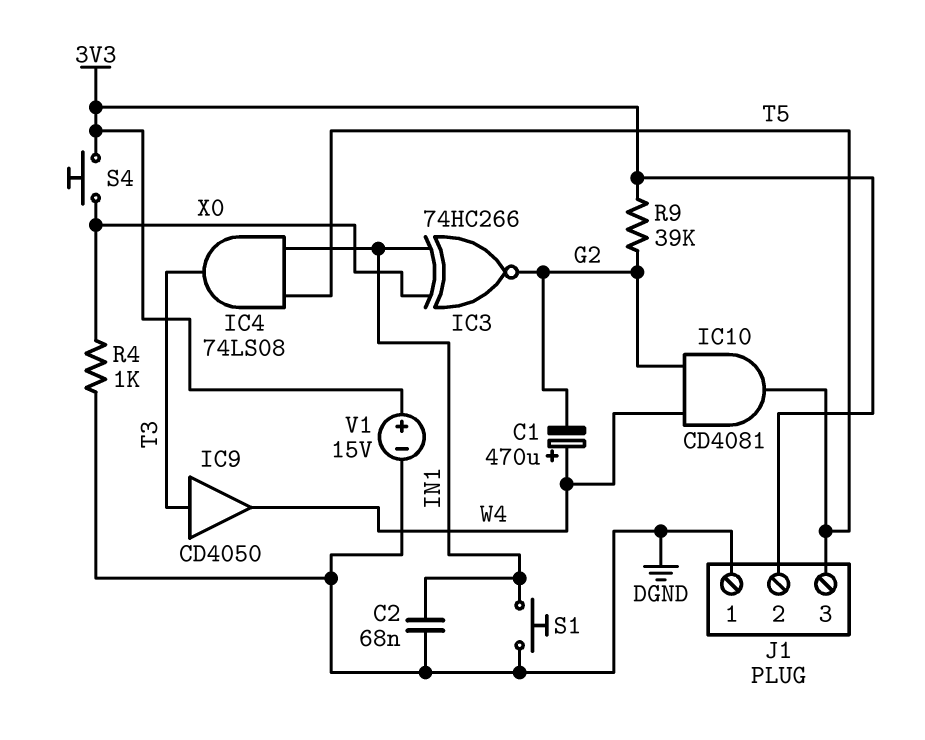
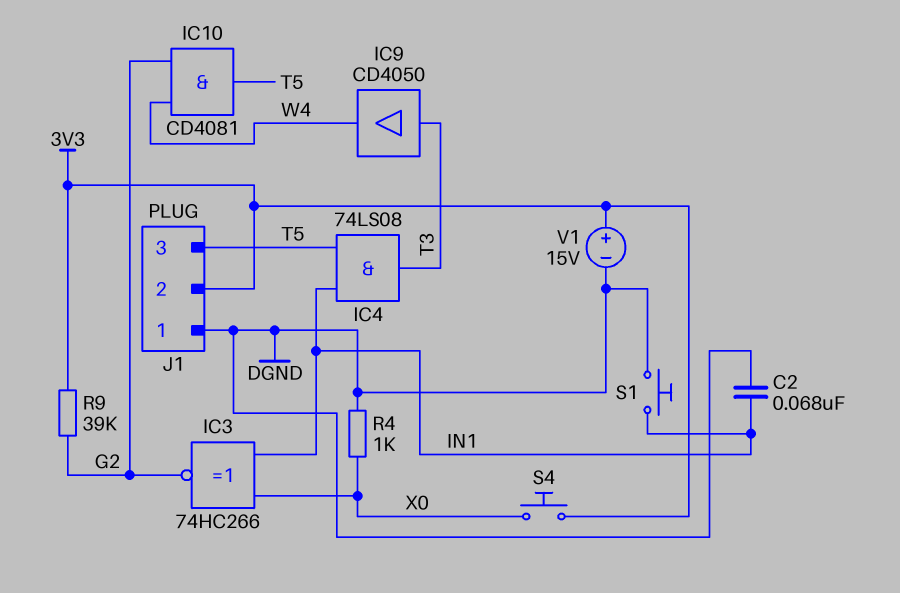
C1: 470uF (plus W4, minus G2) -> none

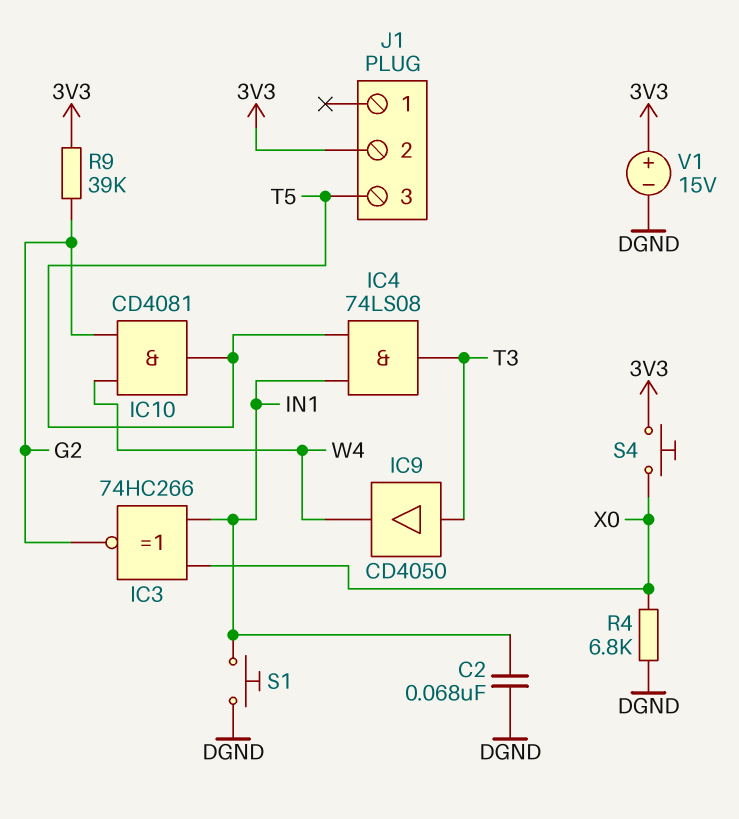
J1 pin 1: DGND -> none
R4: 1k (DGND, X0) -> 6.8k (DGND, X0)

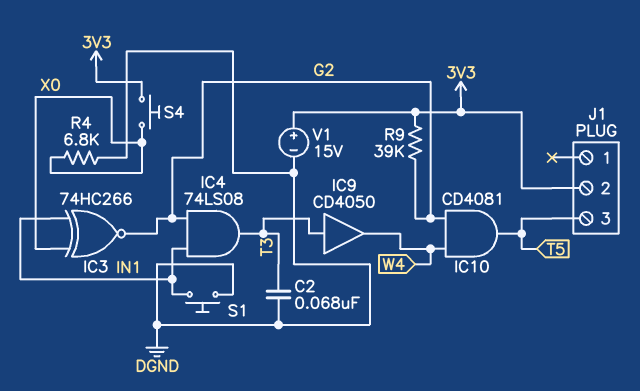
C2: 68nF (DGND, IN1) -> 68nF (DGND, T3)
IC4: AND 74LS08 (in IN1, in T5, out T3) -> AND 74LS08 (in G2, in IN1, out T3)

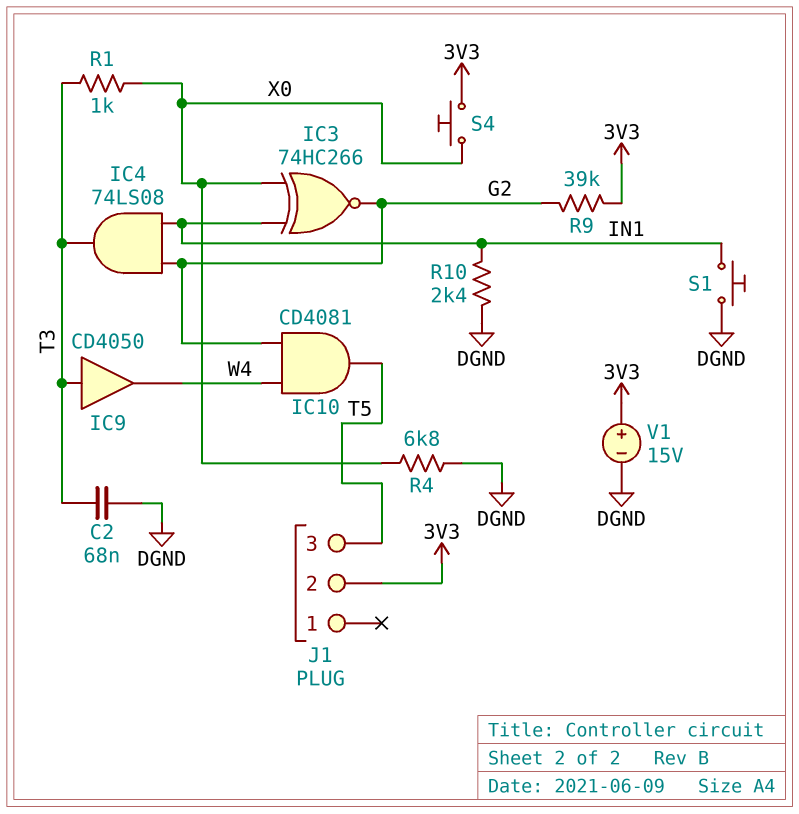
R1: none -> 1k (T3, X0)
R10: none -> 2.4k (DGND, IN1)

